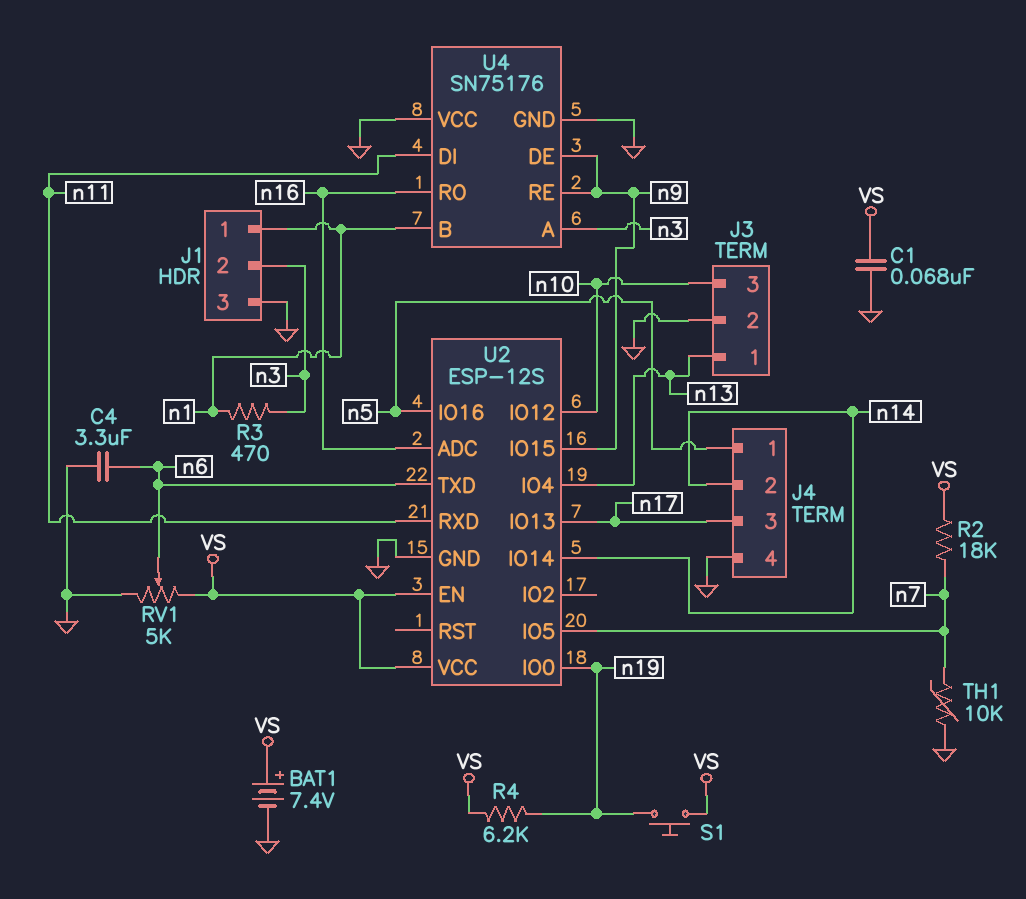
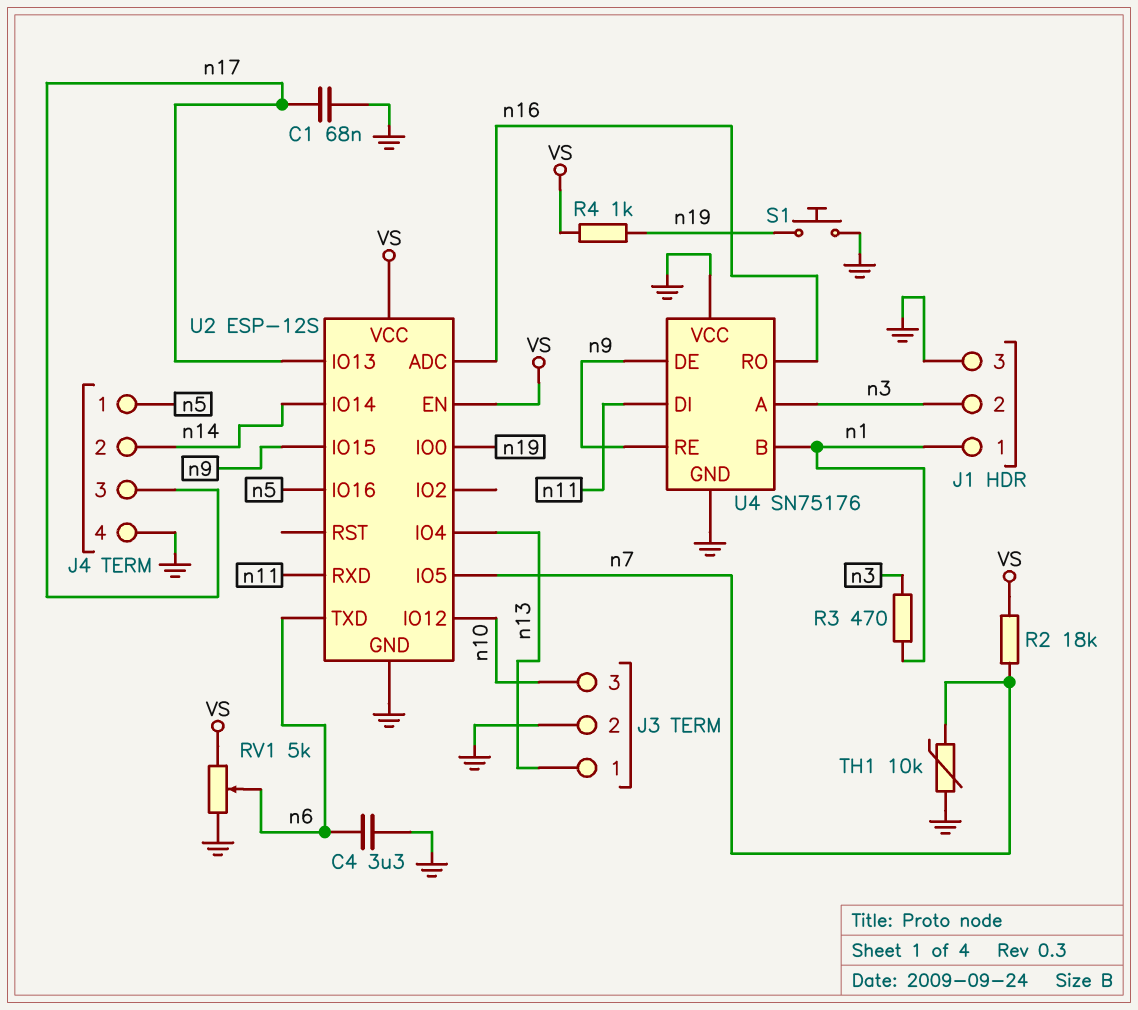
BAT1: 7.4V (plus VS, minus GND) -> none
C1: 68nF (GND, VS) -> 68nF (GND, n17)
R4: 6.2k (VS, n19) -> 1k (VS, n19)
S1: button (VS, n19) -> button (GND, n19)

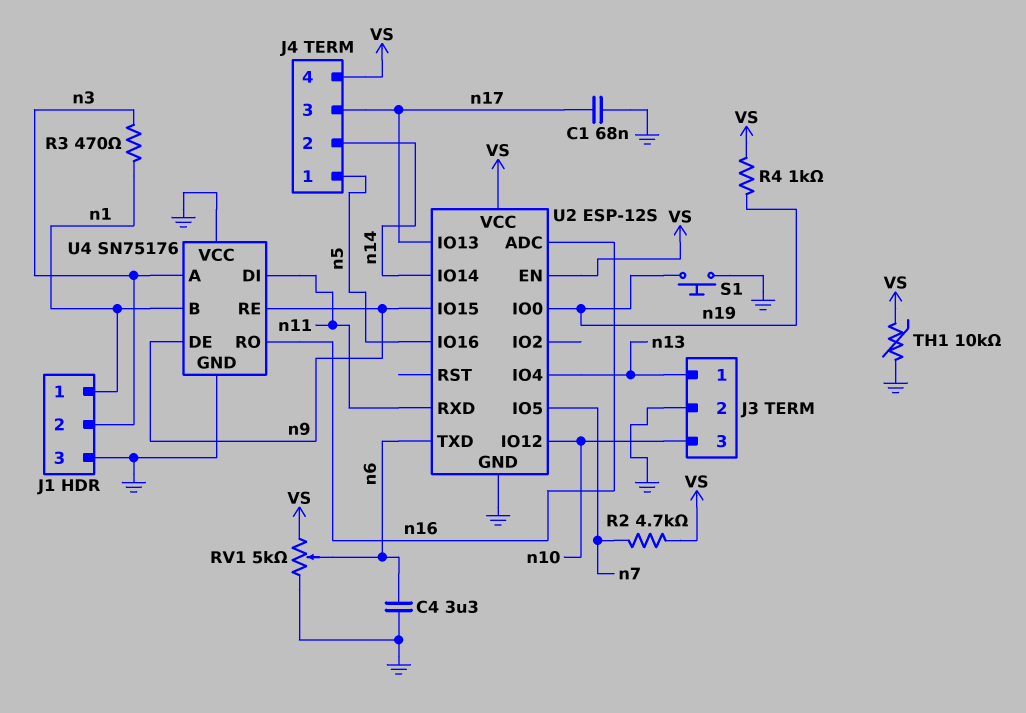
J4 pin 4: GND -> VS
R2: 18k (VS, n7) -> 4.7k (VS, n7)
TH1: 10k (GND, n7) -> 10k (GND, VS)

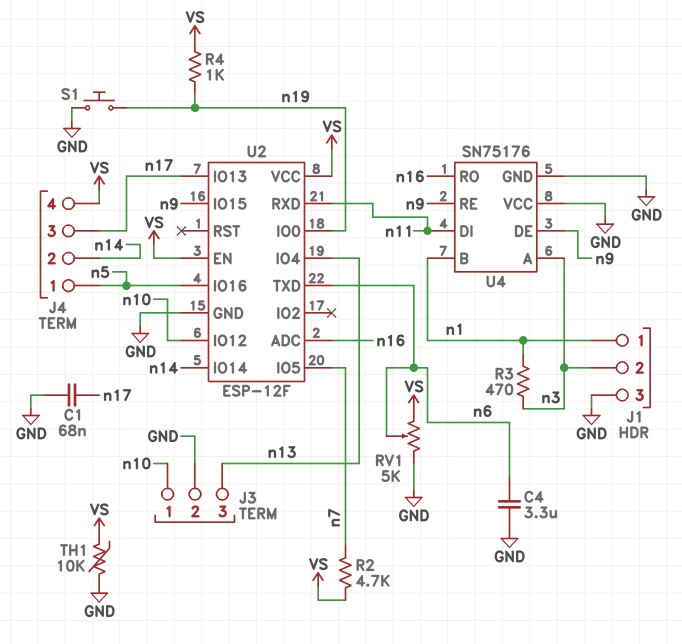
J3 pin 1: n13 -> n10
J3 pin 3: n10 -> n13
U2: ESP-12S -> ESP-12F

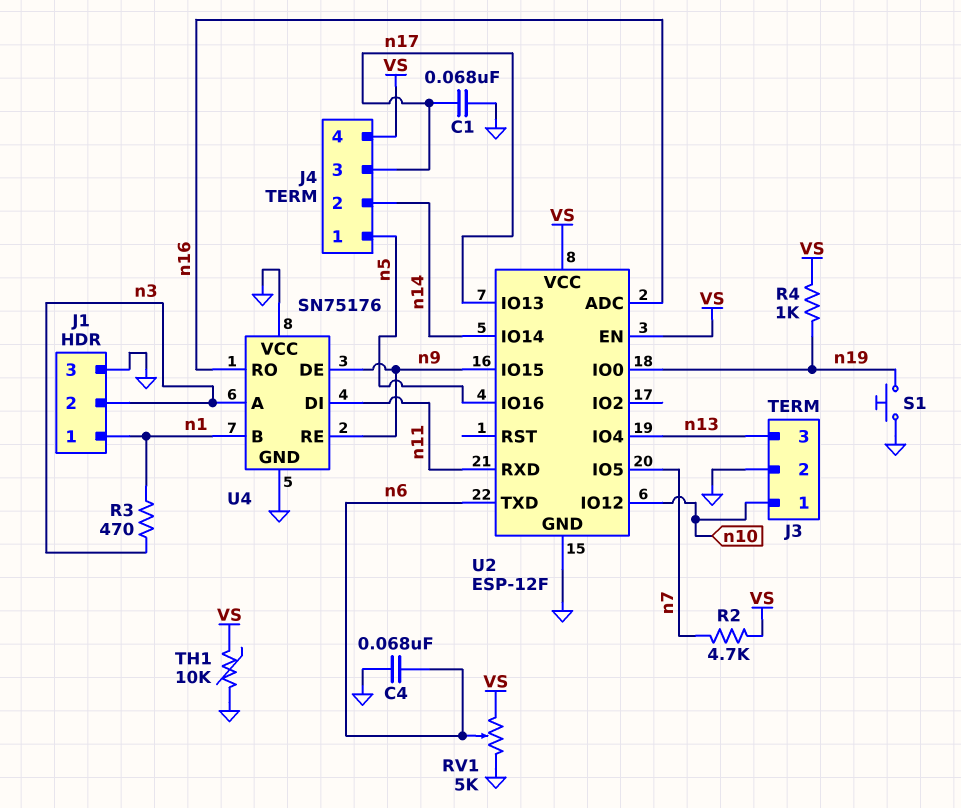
C4: 3.3uF (GND, n6) -> 68nF (GND, n6)

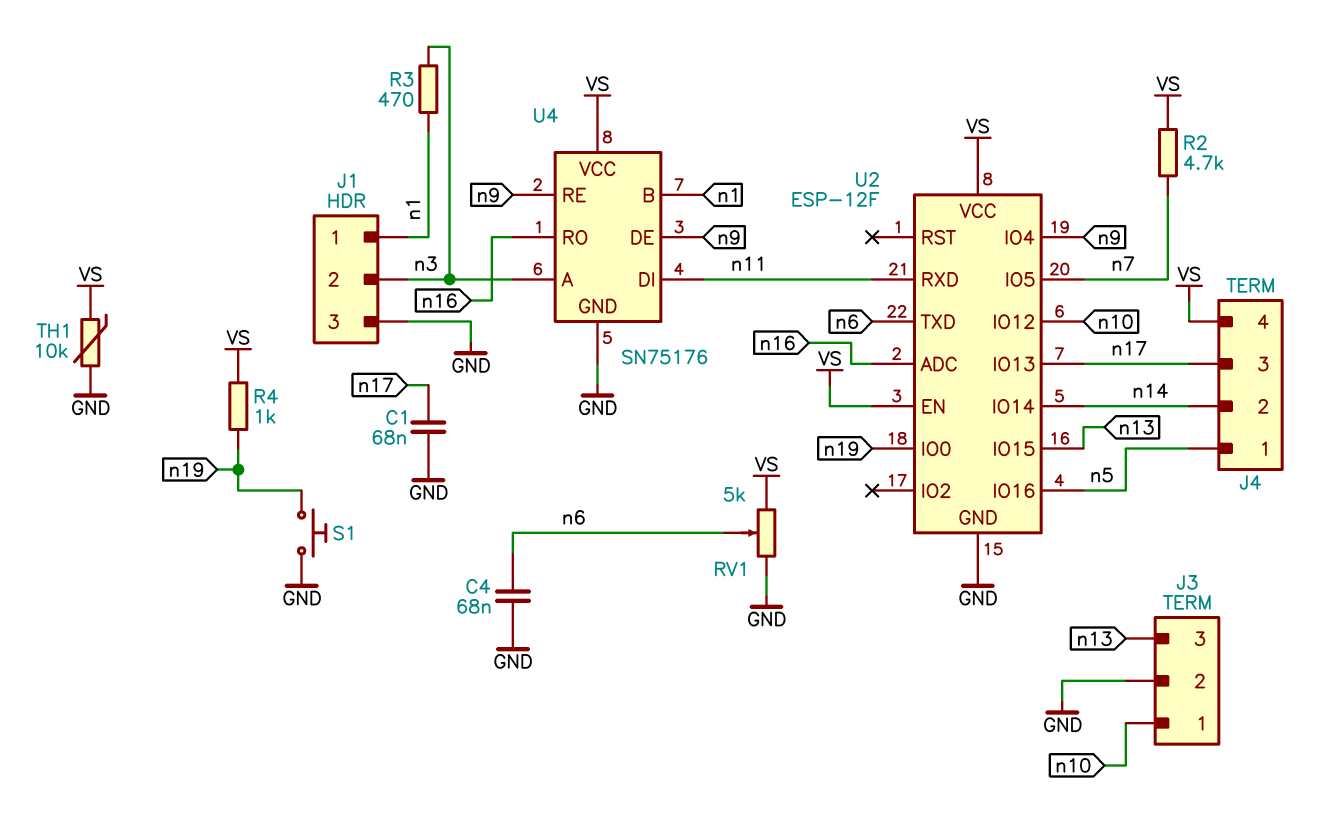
U2 pin IO4: n13 -> n9
U2 pin IO15: n9 -> n13
U4 pin VCC: GND -> VS

